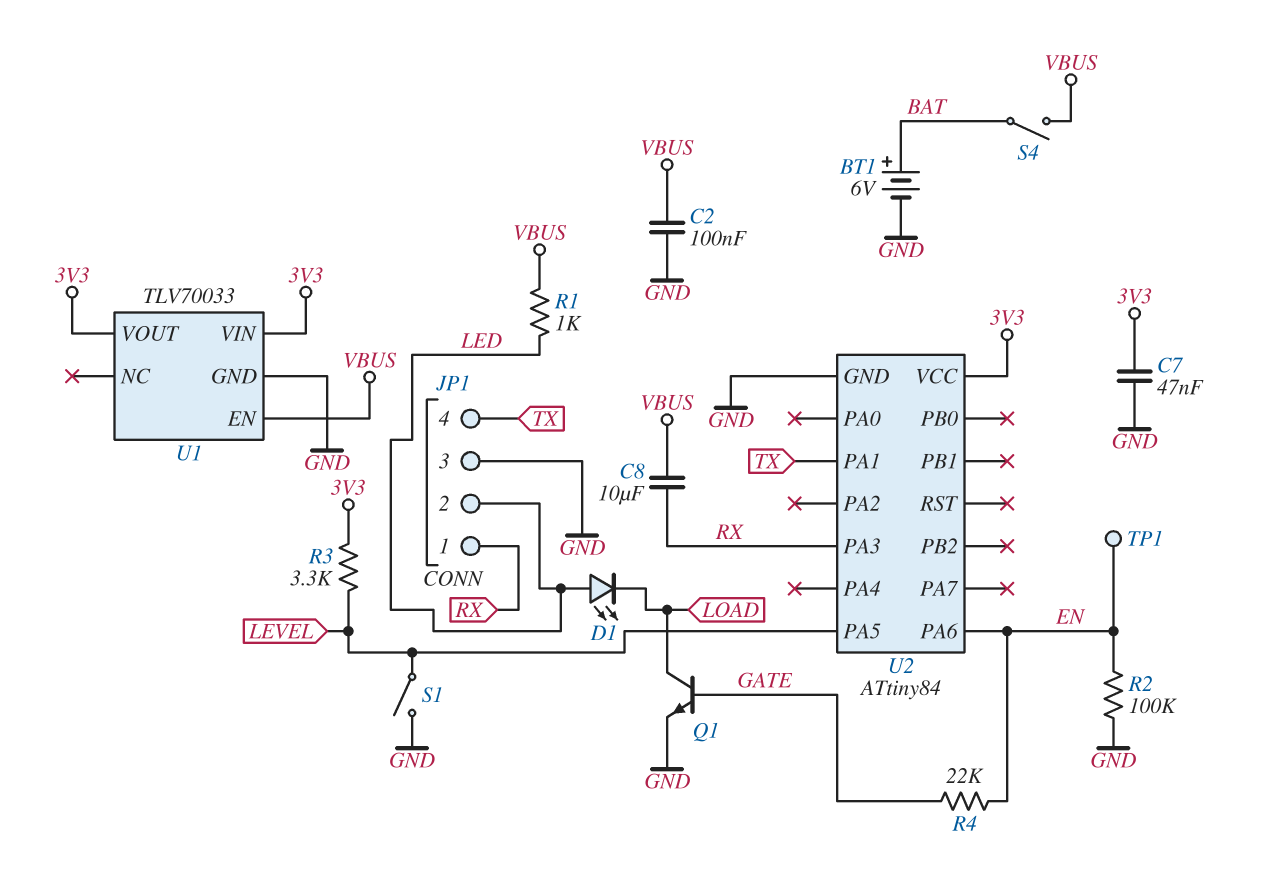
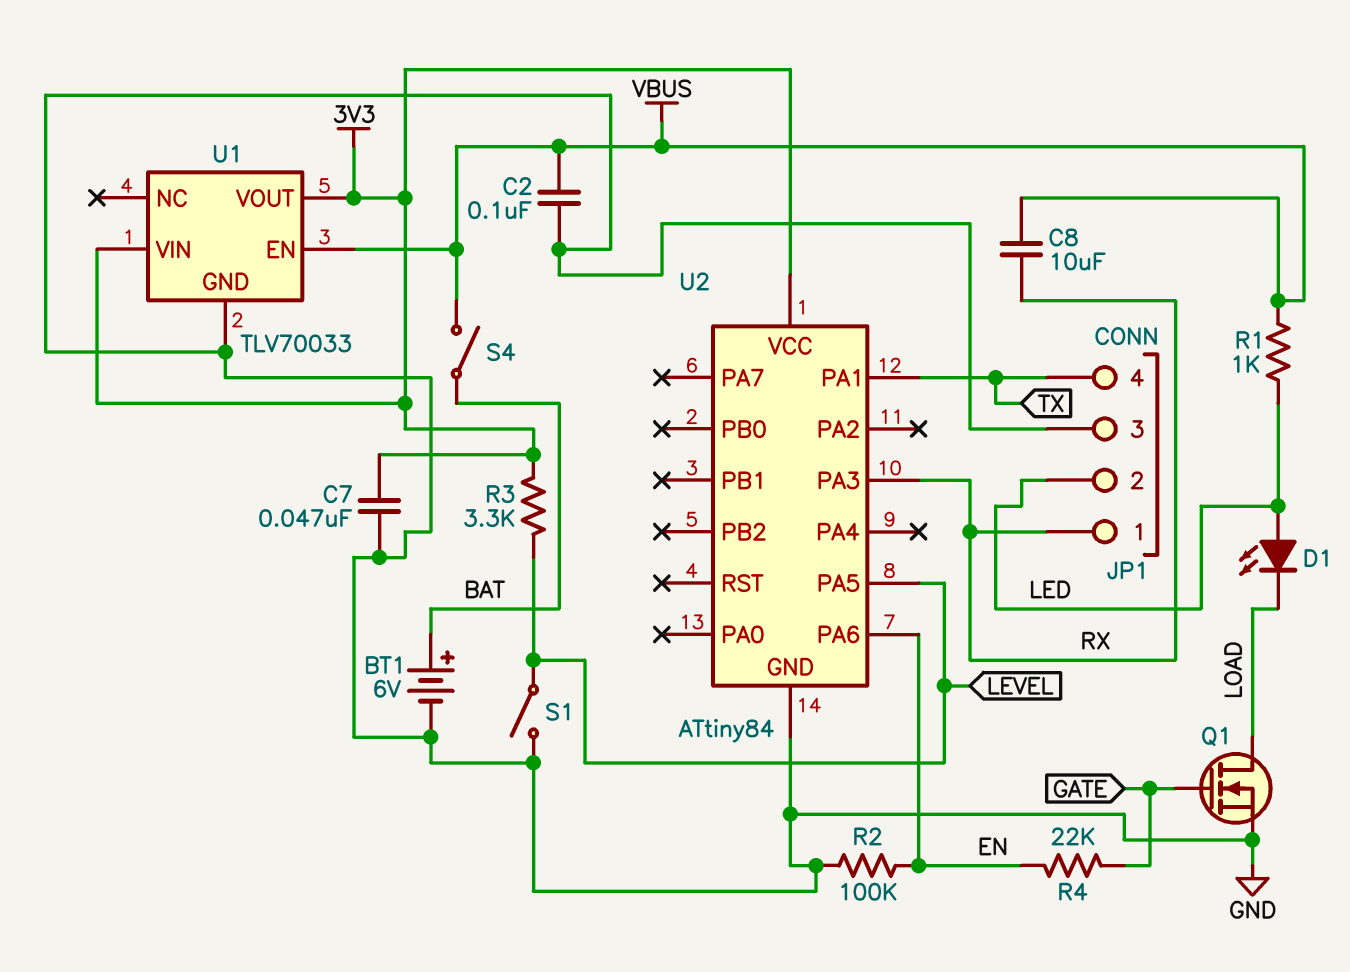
Q1: NPN (B GATE, C LOAD, E GND) -> NMOS (G GATE, D LOAD, S GND)
TP1: test point (EN) -> none

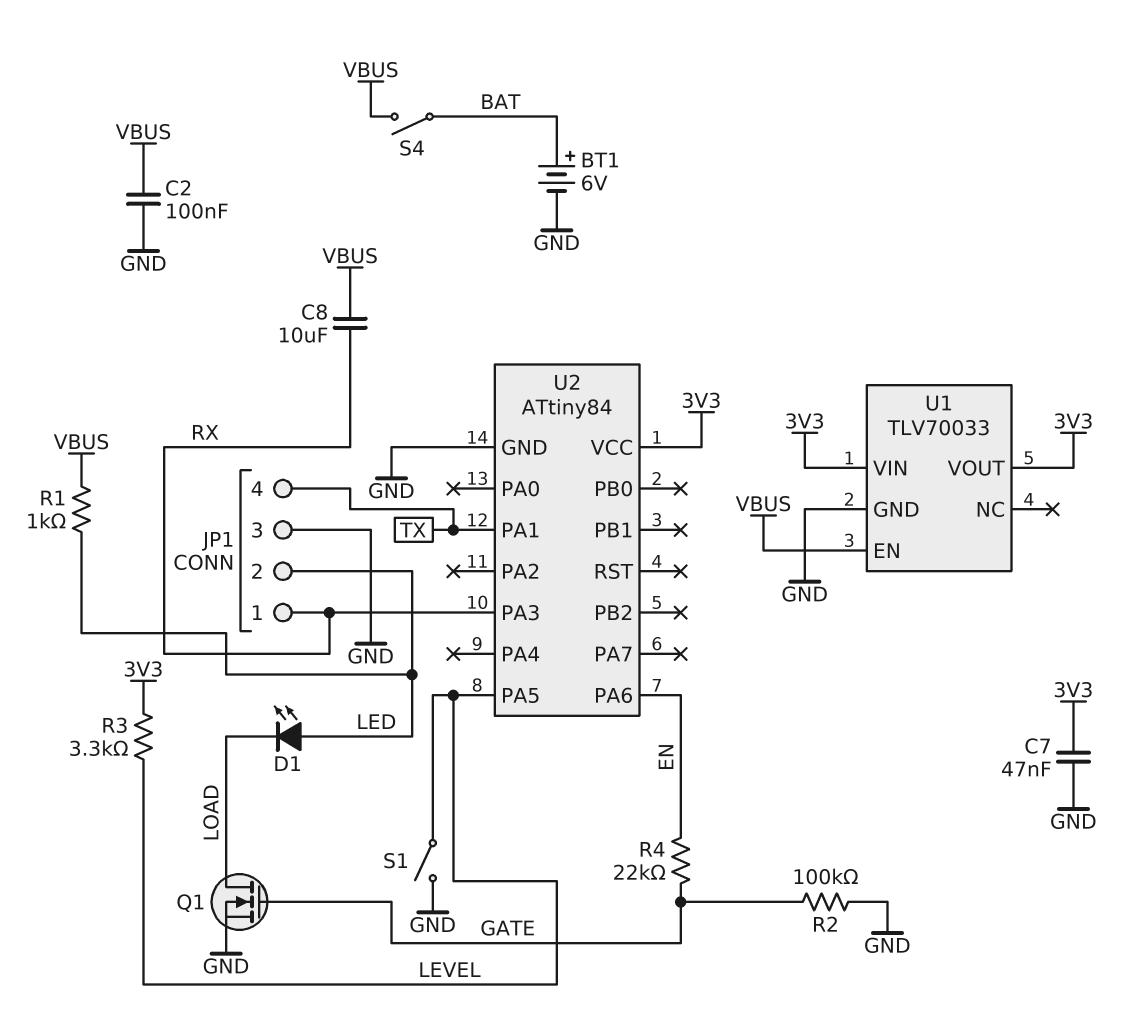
R2: 100k (EN, GND) -> 100k (GATE, GND)

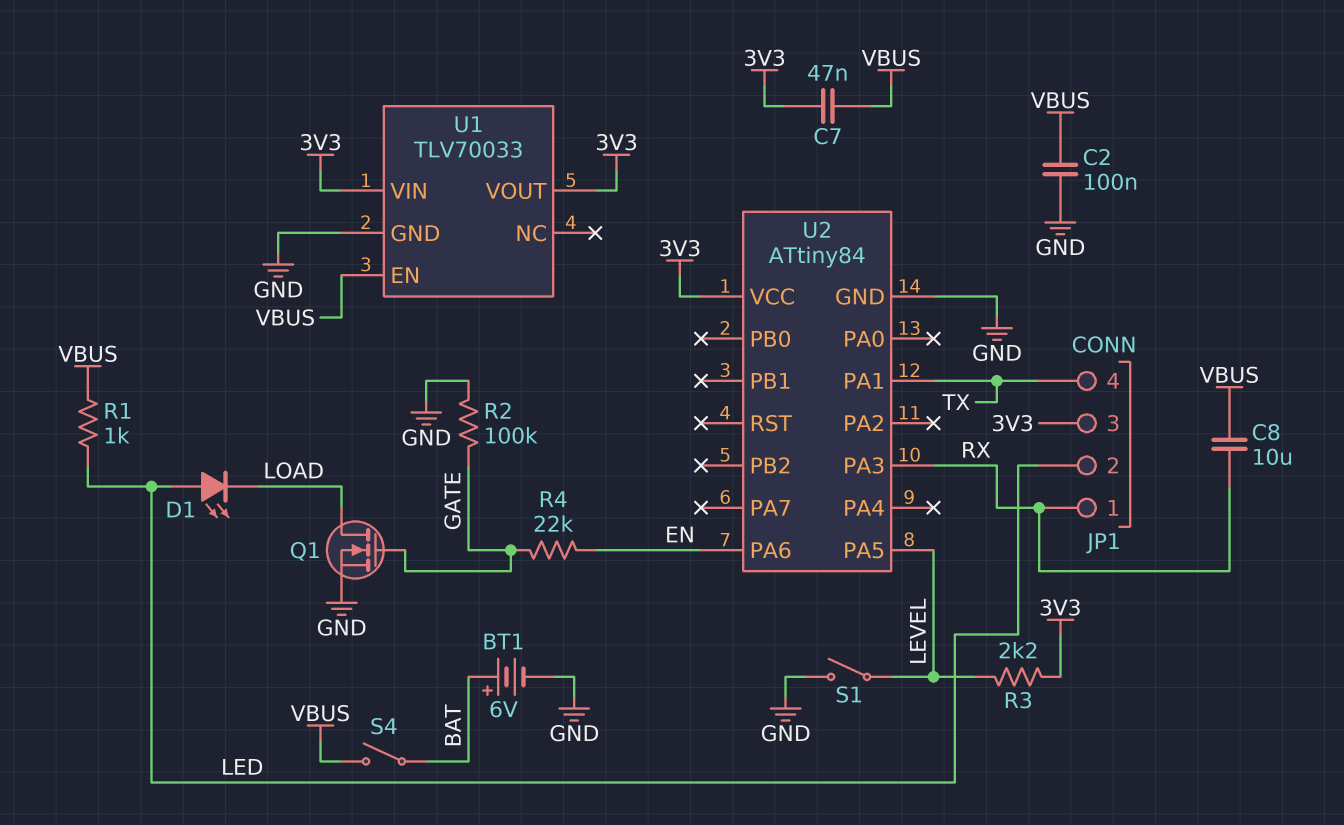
C7: 47nF (3V3, GND) -> 47nF (3V3, VBUS)
JP1 pin 3: GND -> 3V3
R3: 3.3k (3V3, LEVEL) -> 2.2k (3V3, LEVEL)

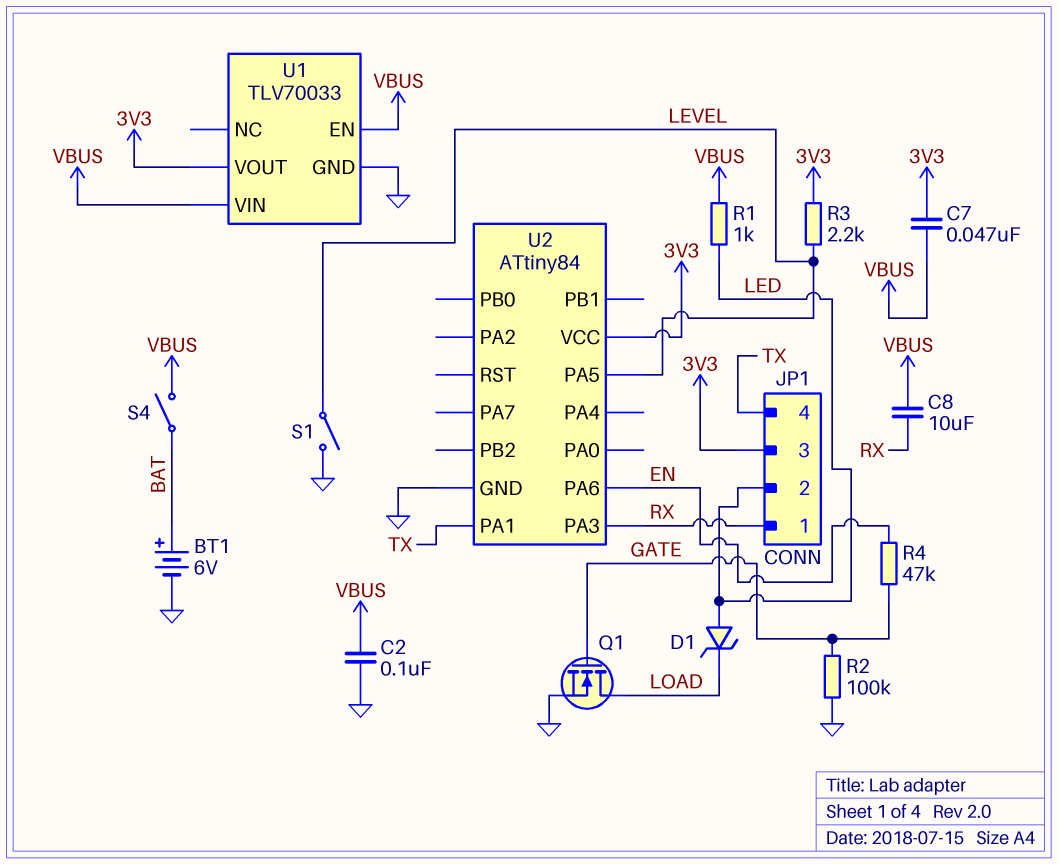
D1: LED (A LED, K LOAD) -> zener (A LED, K LOAD)
R4: 22k (EN, GATE) -> 47k (EN, GATE)
U1 pin VIN: 3V3 -> VBUS

